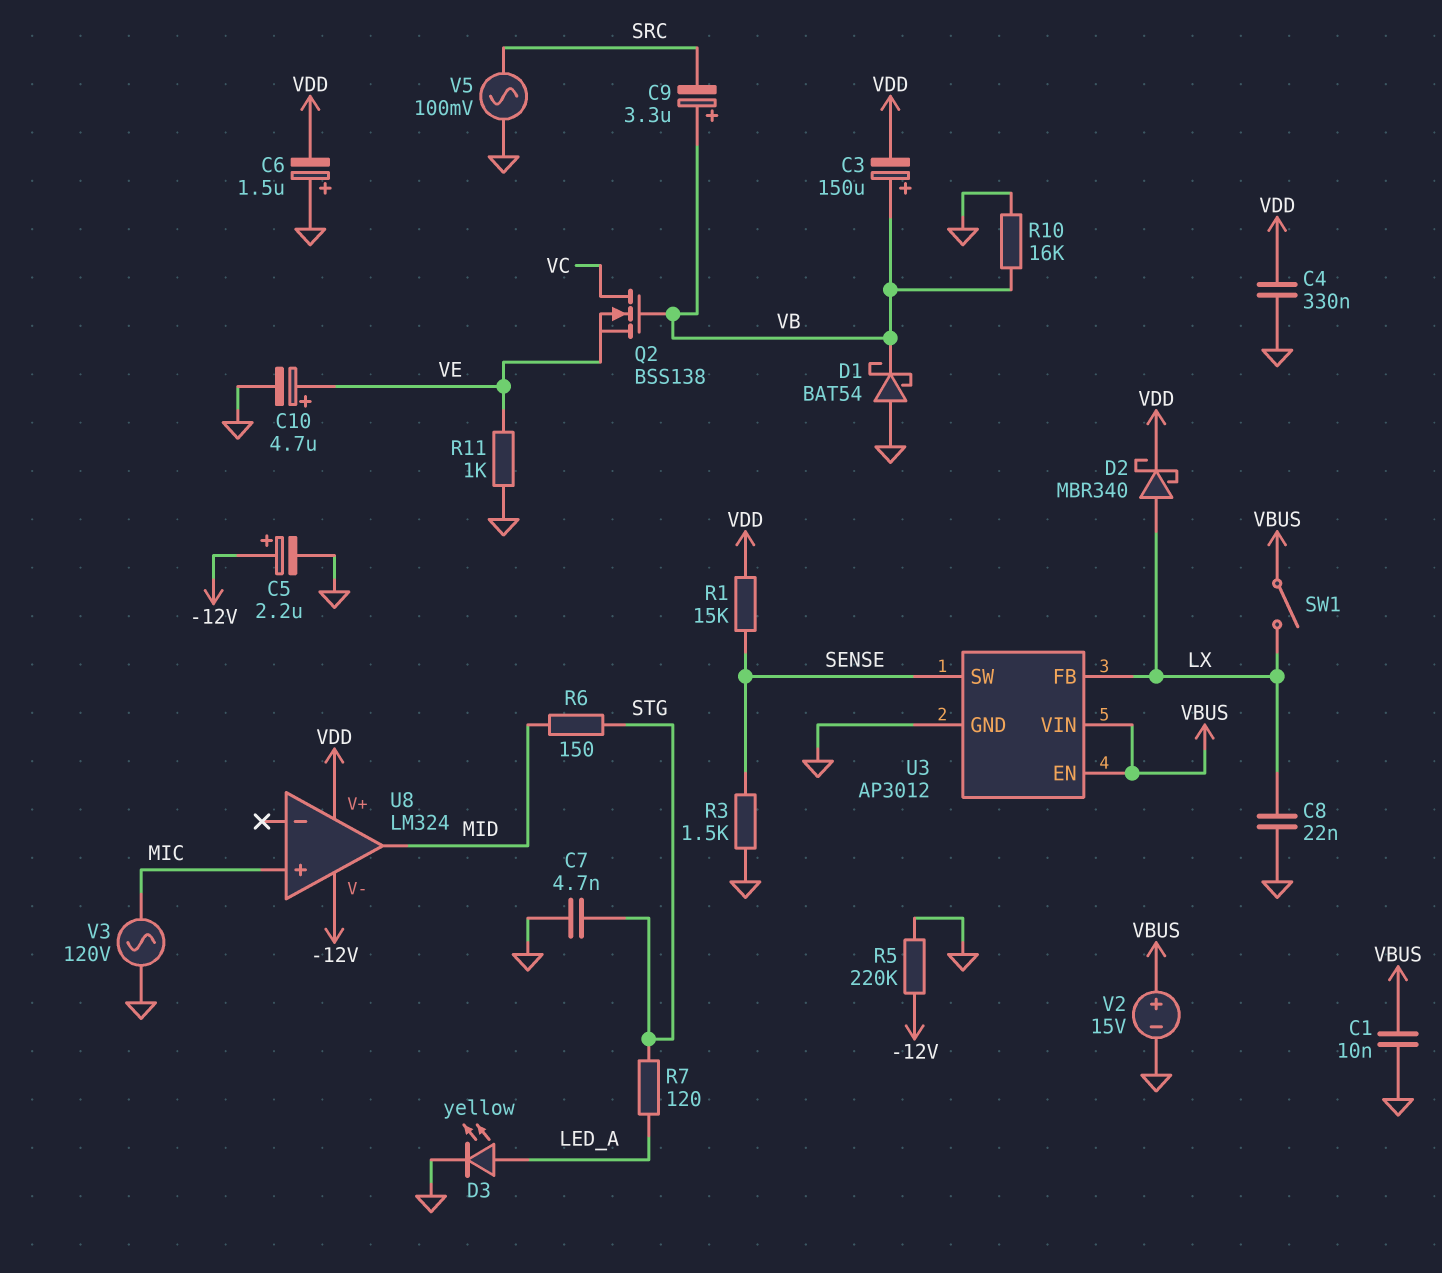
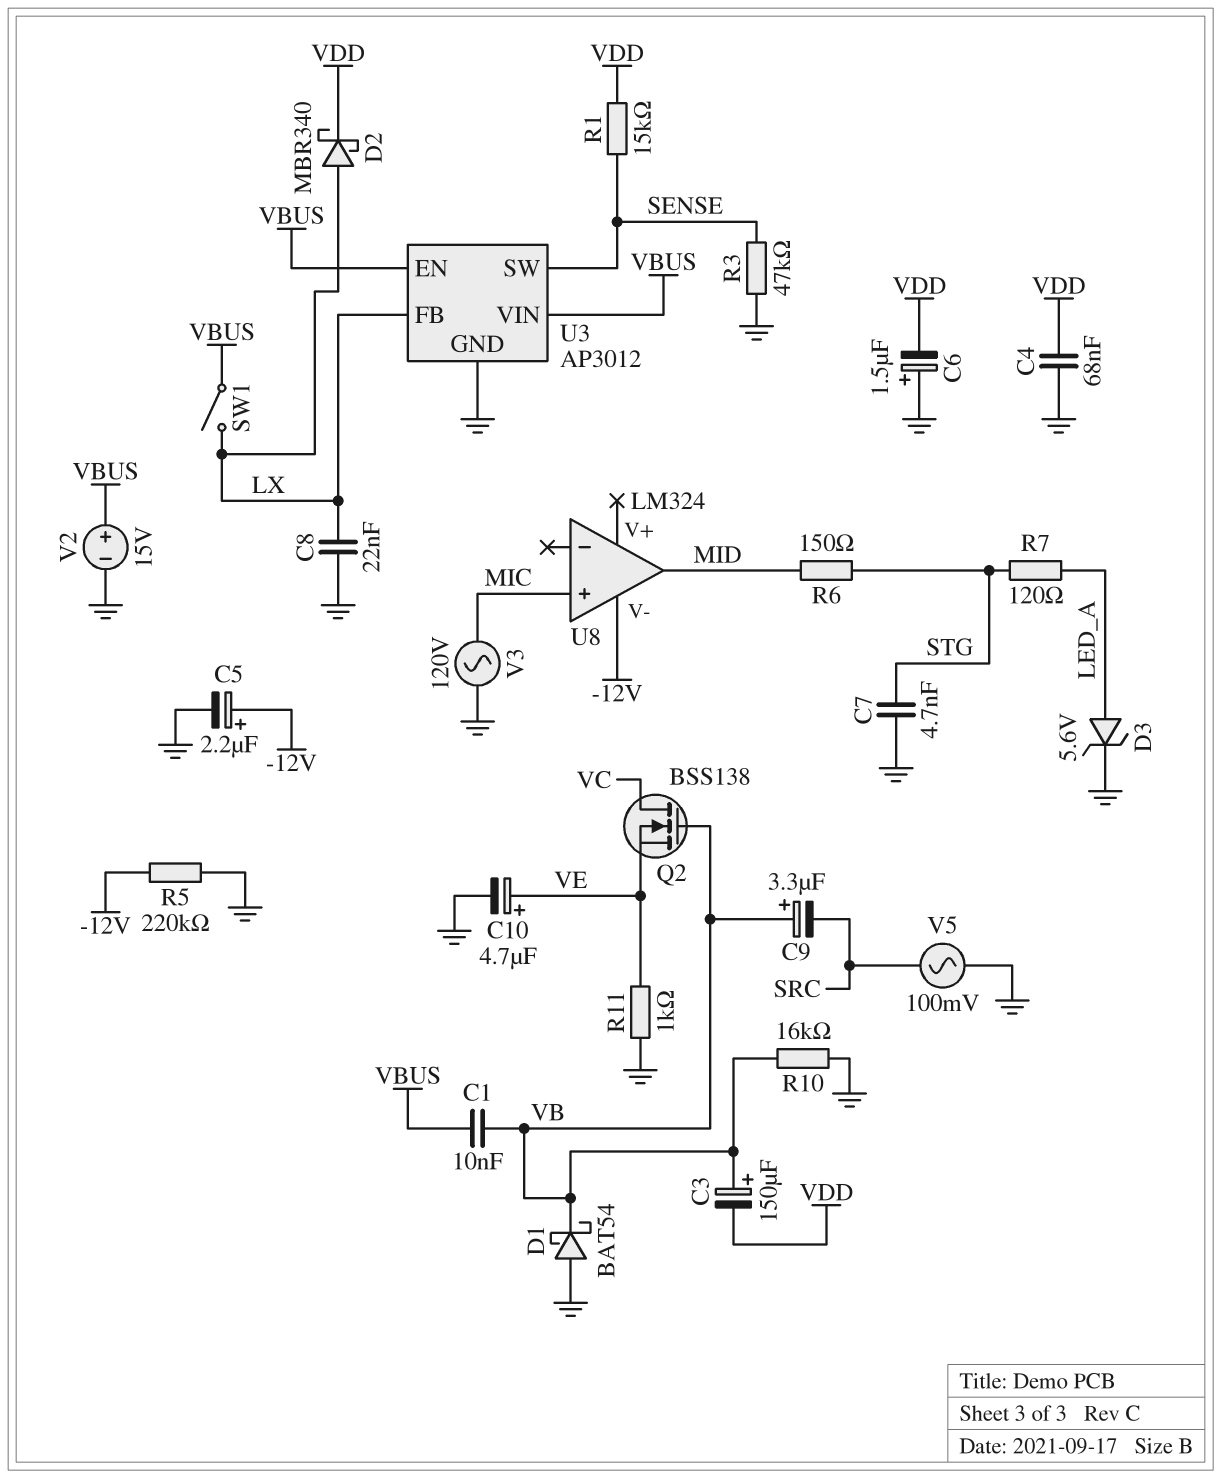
C1: 10nF (GND, VBUS) -> 10nF (VB, VBUS)
C4: 330nF (GND, VDD) -> 68nF (GND, VDD)
D3: LED yellow (A LED_A, K GND) -> zener 5.6V (A LED_A, K GND)
R3: 1.5k (GND, SENSE) -> 47k (GND, SENSE)
U8 pin V+: VDD -> none

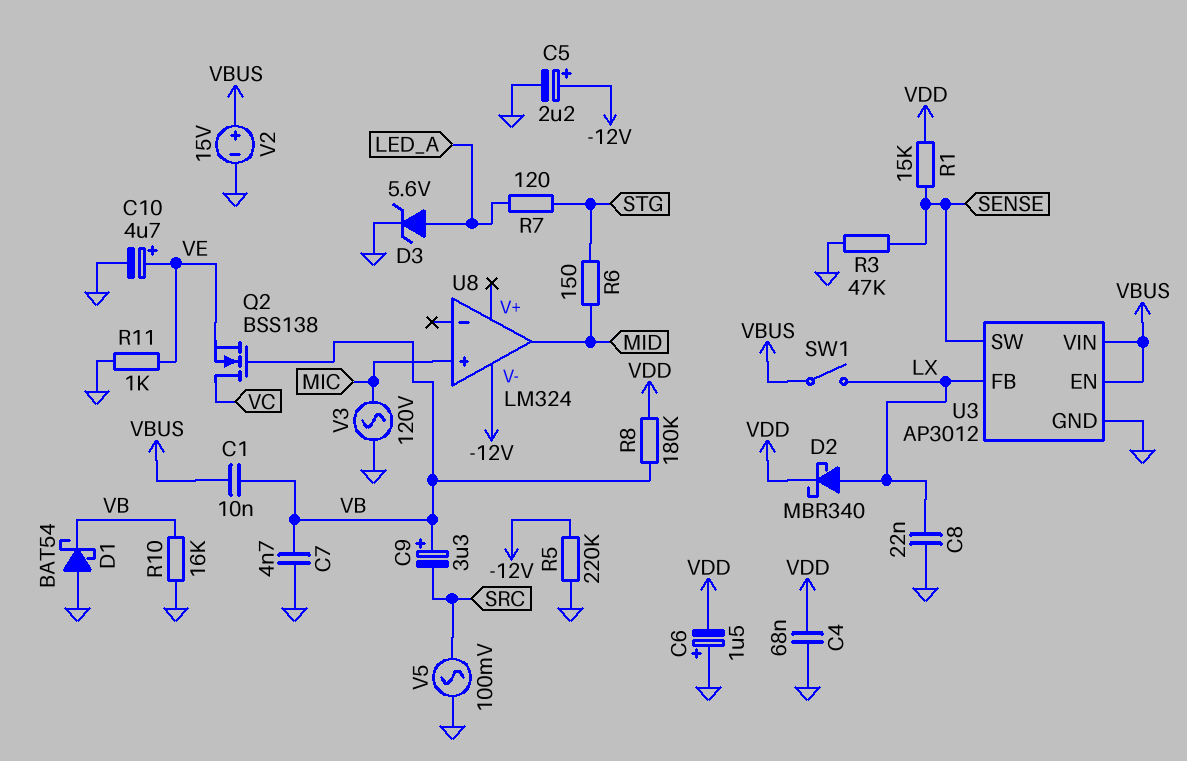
C3: 150uF (plus VB, minus VDD) -> none
C7: 4.7nF (GND, STG) -> 4.7nF (GND, VB)
R8: none -> 180k (VB, VDD)

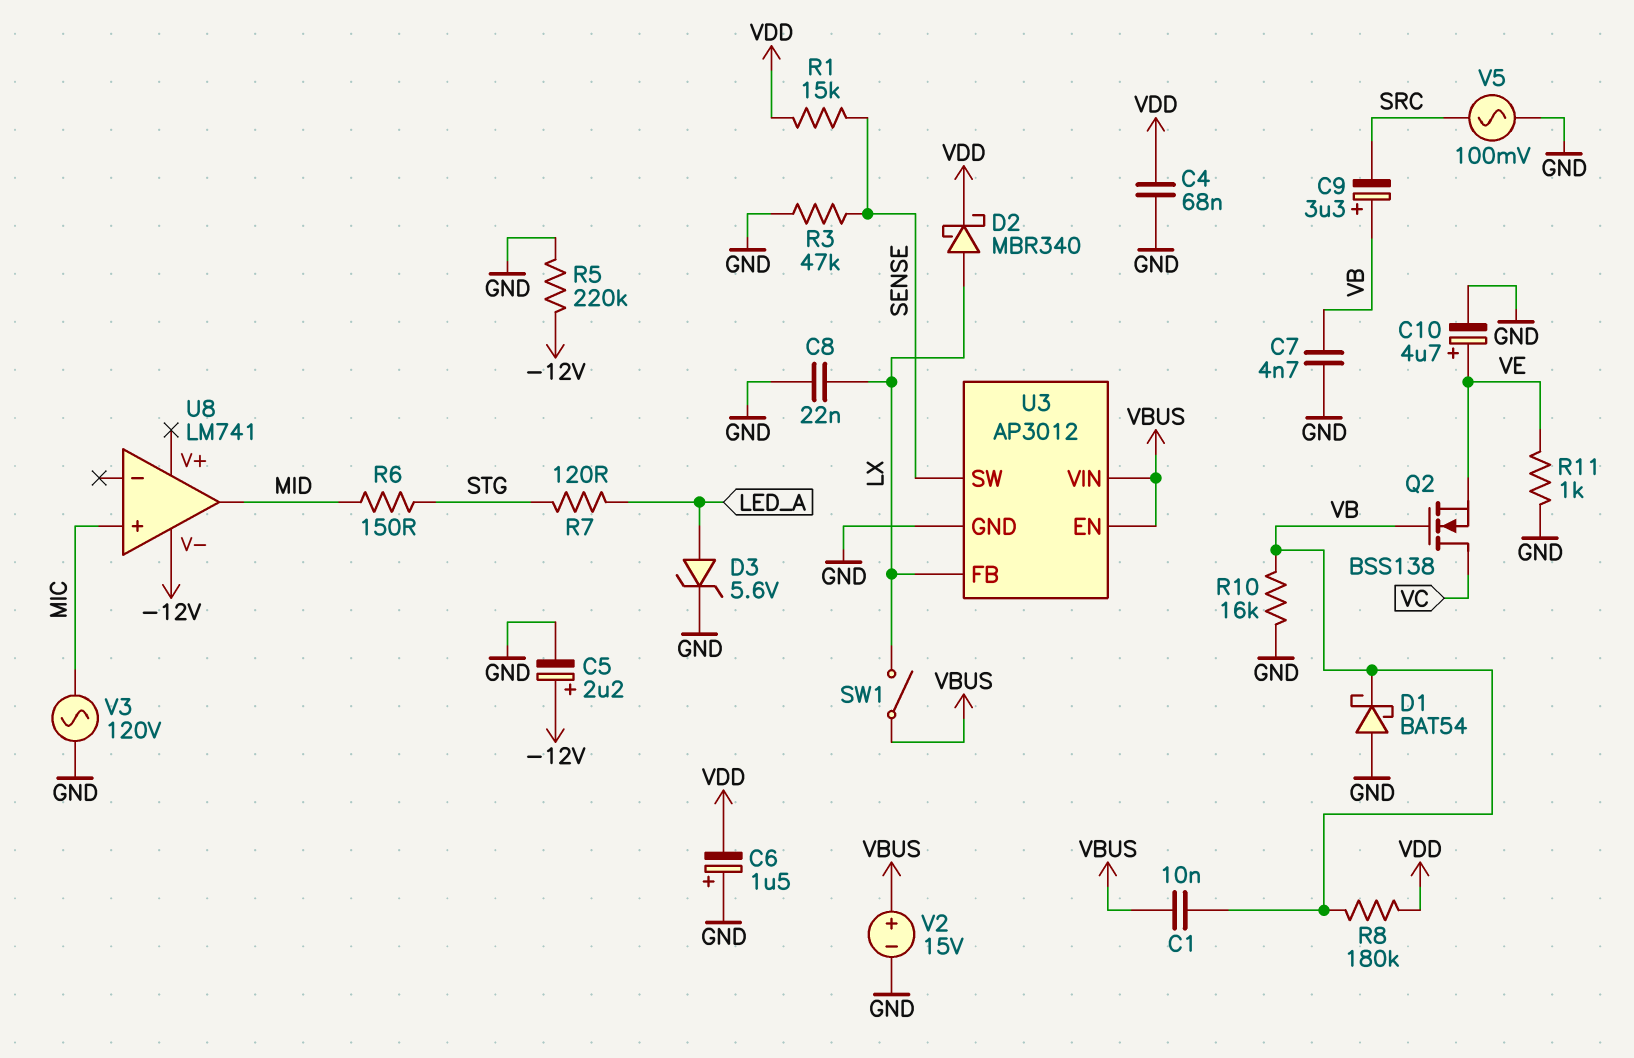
U8: LM324 -> LM741

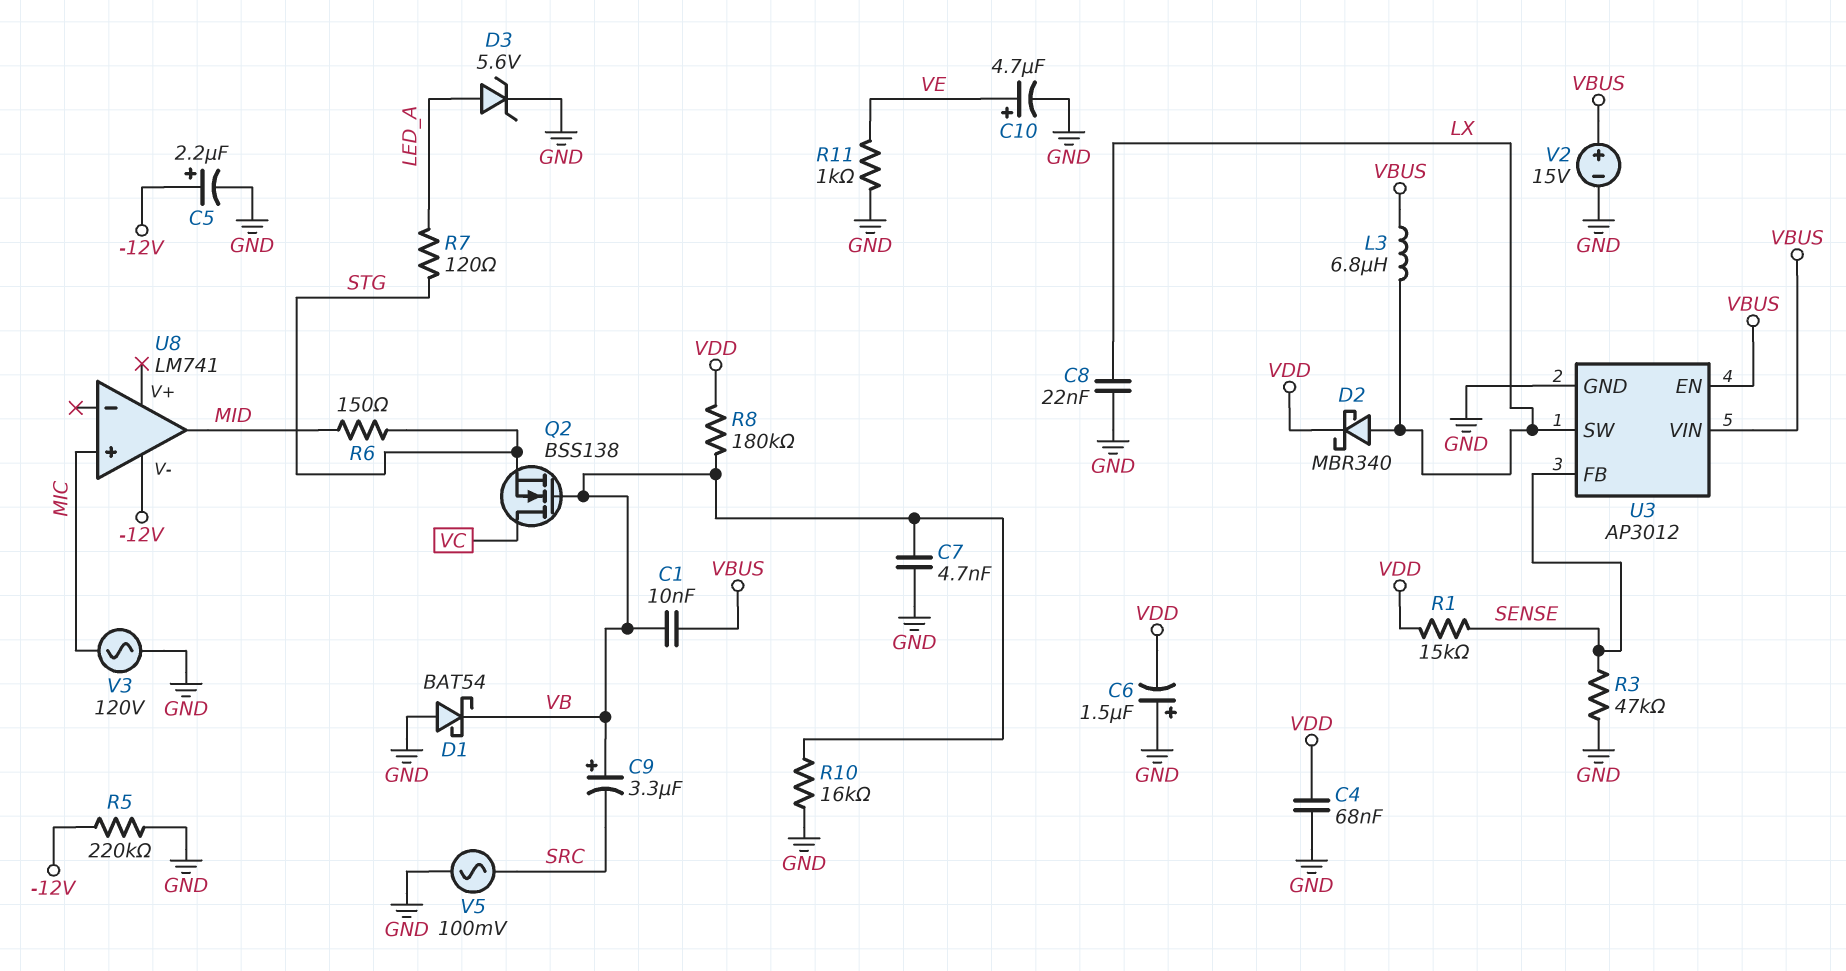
L3: none -> 6.8uH (LX, VBUS)
Q2: NMOS BSS138 (G VB, D VC, S VE) -> NMOS BSS138 (G VB, D VC, S STG)
SW1: switch (LX, VBUS) -> none
U3 pin FB: LX -> SENSE
U3 pin SW: SENSE -> LX

